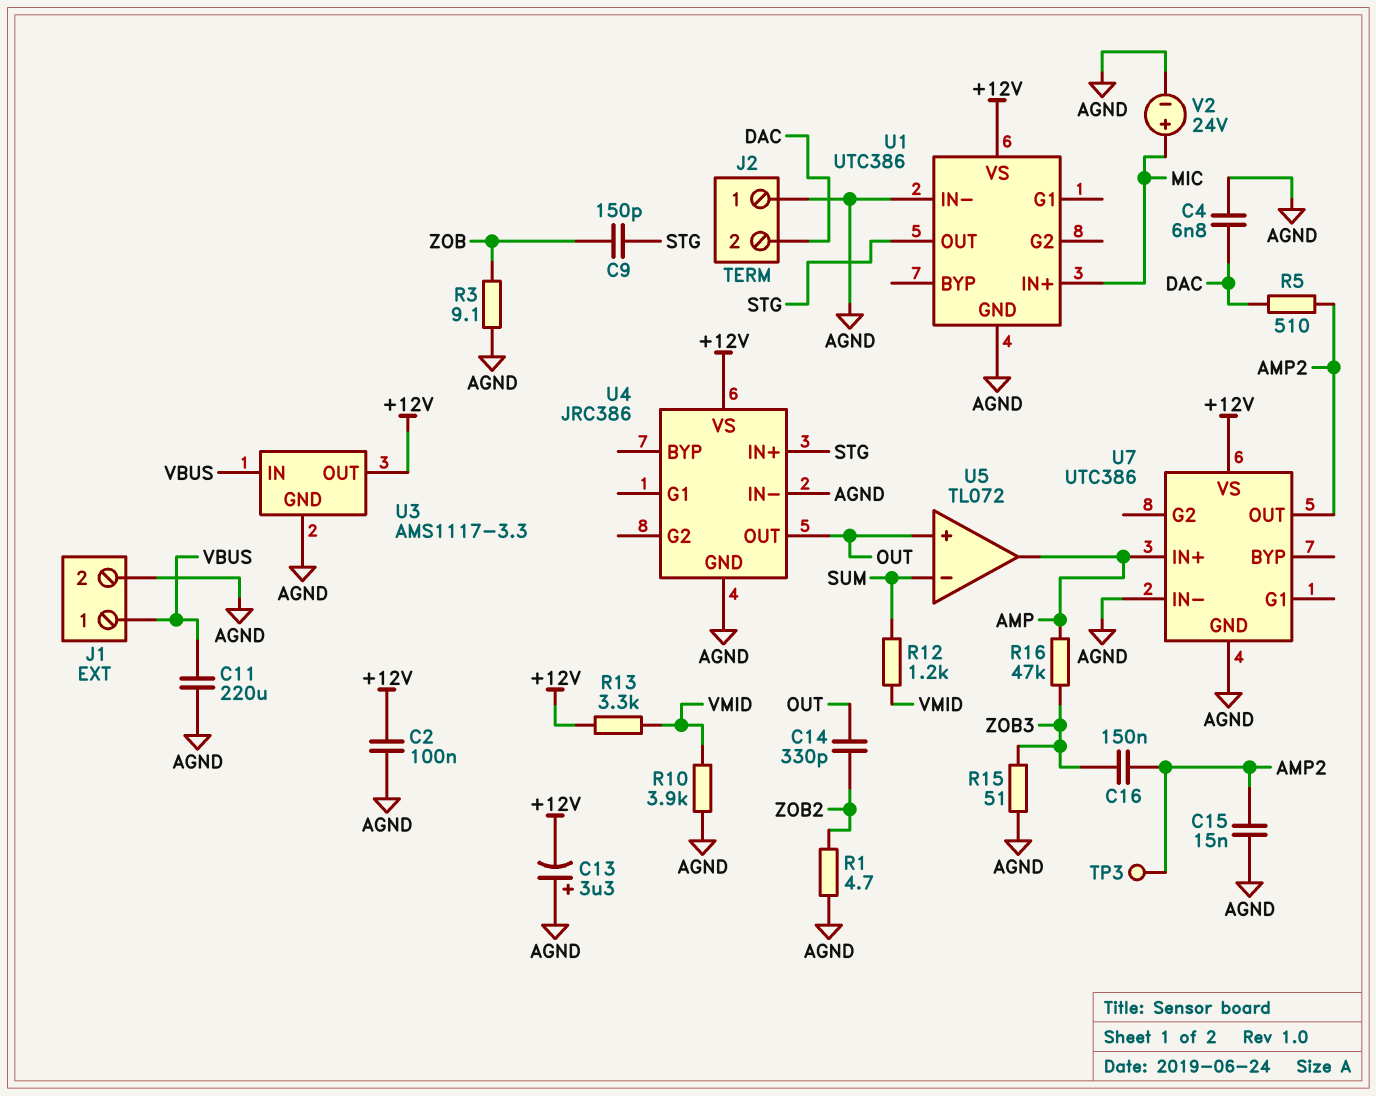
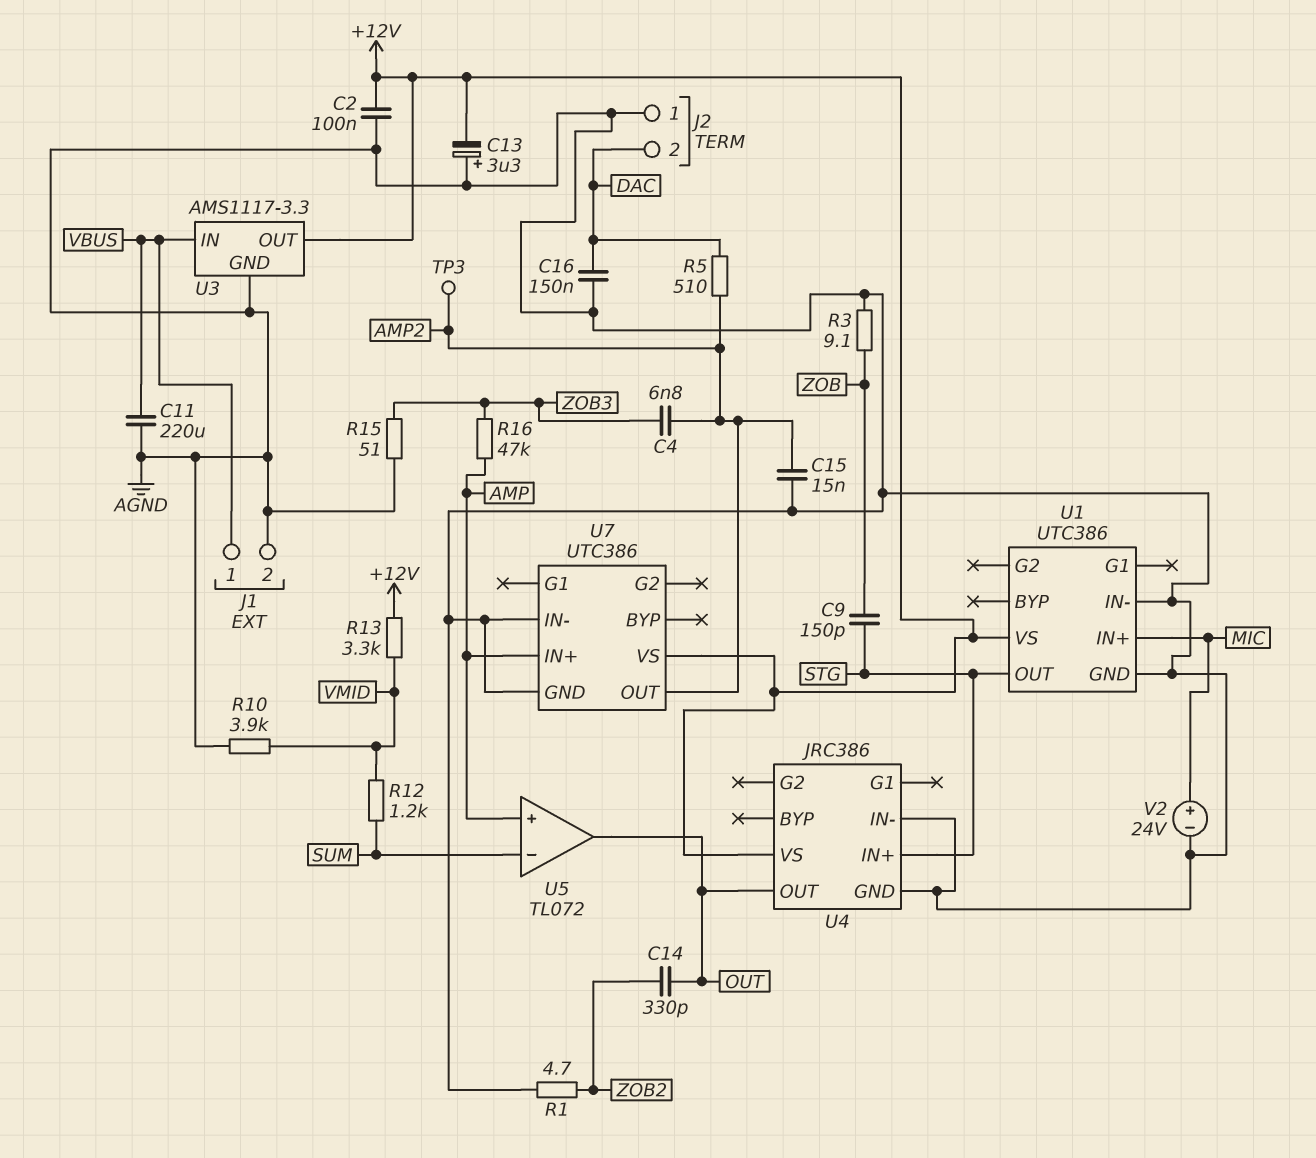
C4: 6.8nF (AGND, DAC) -> 6.8nF (AMP2, ZOB3)
C16: 150nF (AMP2, ZOB3) -> 150nF (AGND, DAC)
U5 pin in+: OUT -> AMP
U5 pin out: AMP -> OUT

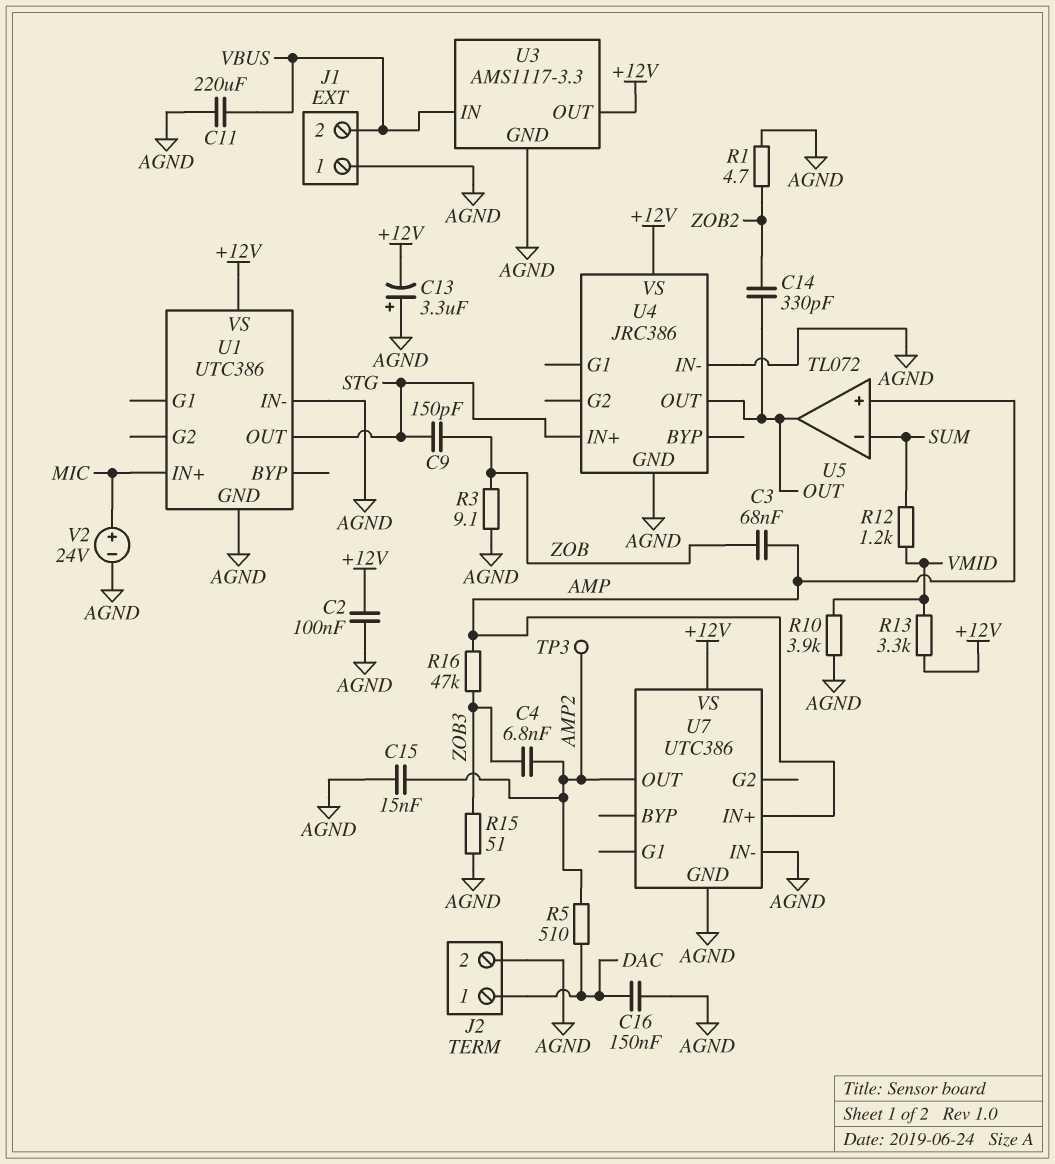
C3: none -> 68nF (AMP, ZOB)
J1 pin 1: VBUS -> AGND
J1 pin 2: AGND -> VBUS
J2 pin 1: AGND -> DAC
J2 pin 2: DAC -> AGND

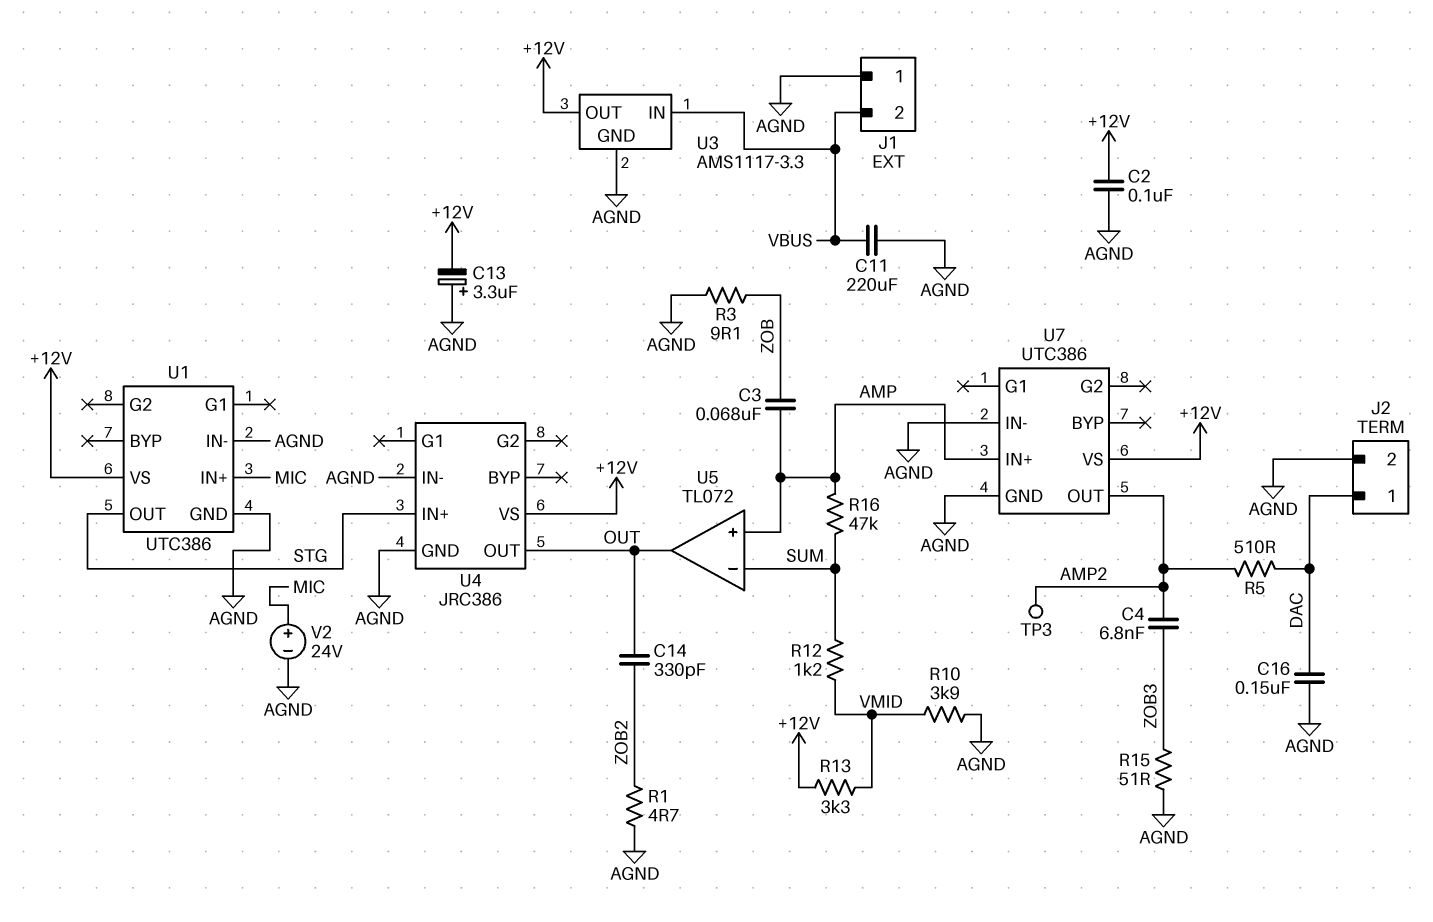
C9: 150pF (STG, ZOB) -> none
C15: 15nF (AGND, AMP2) -> none
R16: 47k (AMP, ZOB3) -> 47k (AMP, SUM)

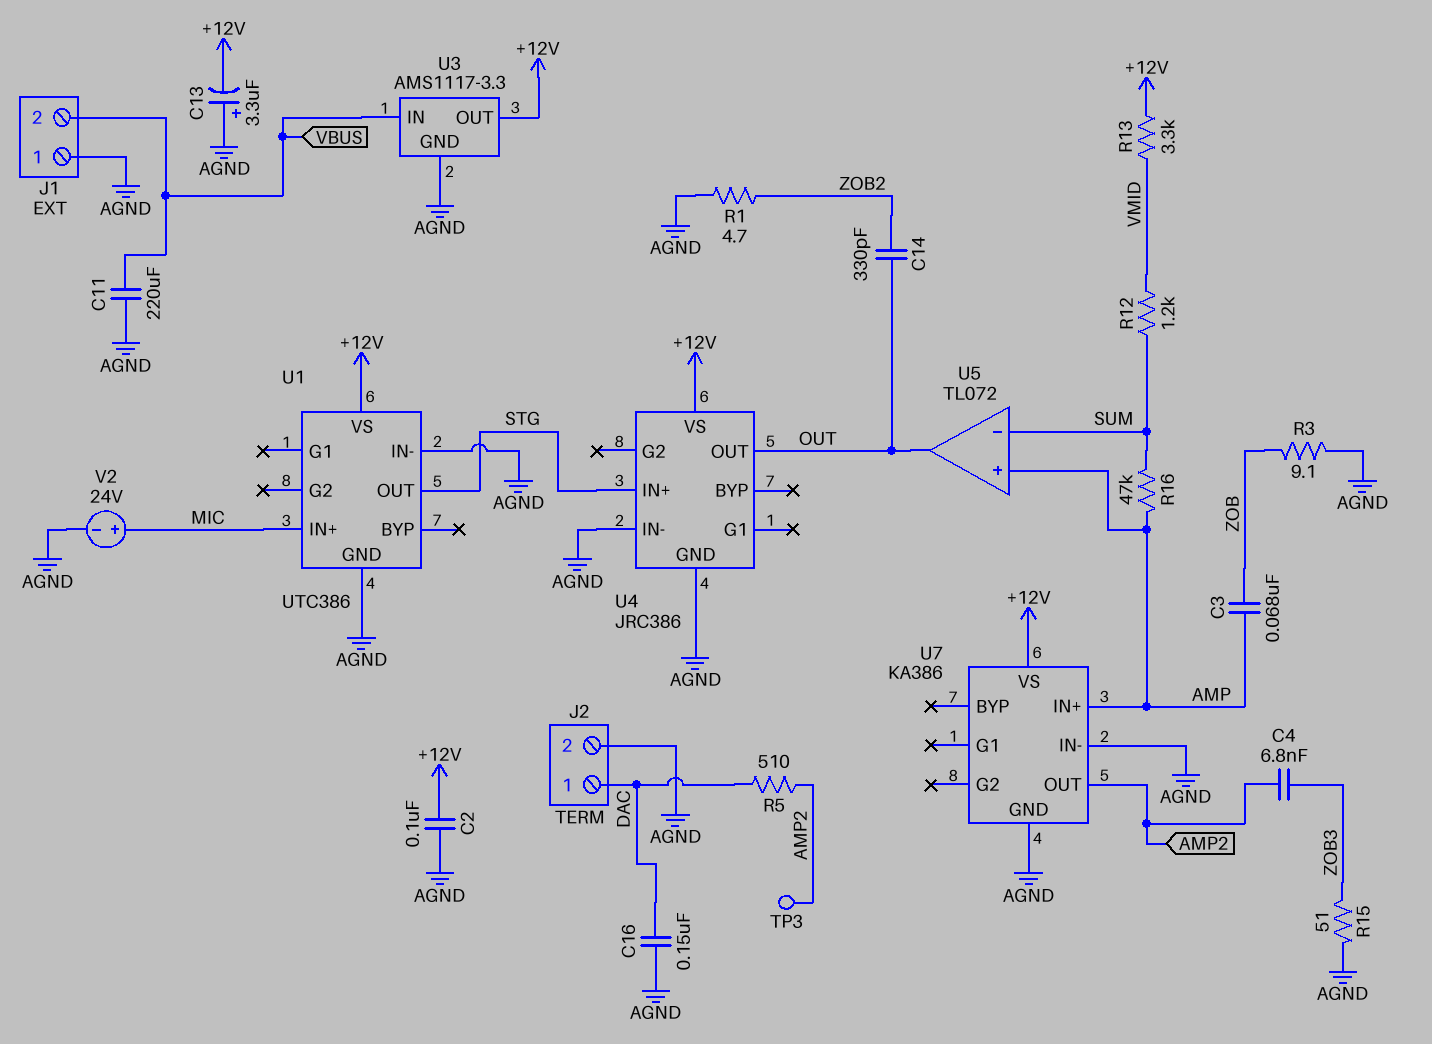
R10: 3.9k (AGND, VMID) -> none
U7: UTC386 -> KA386

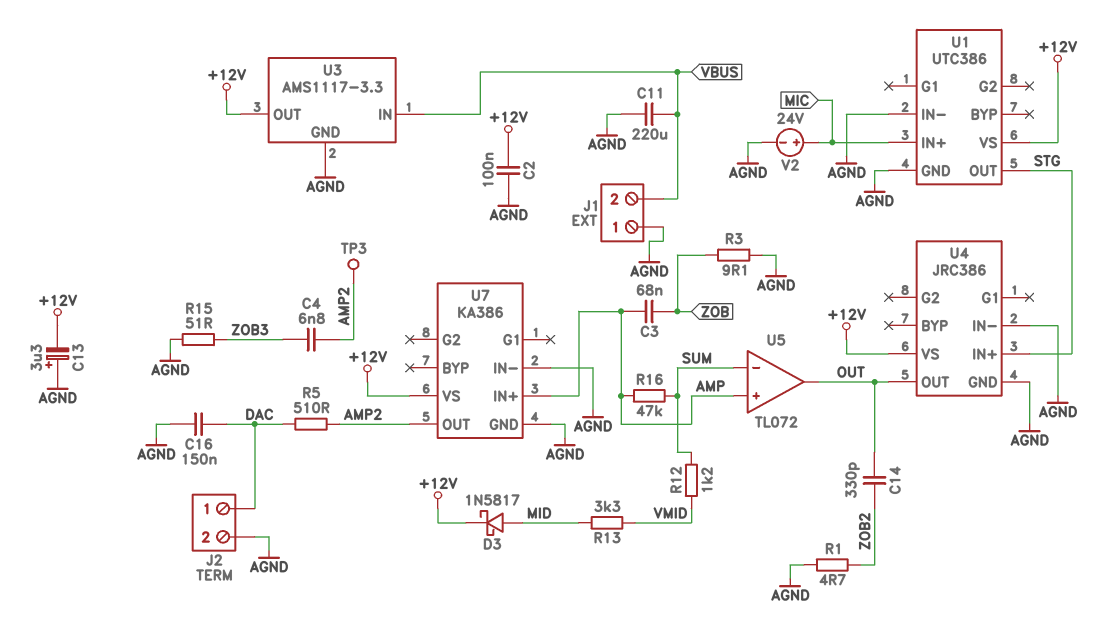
D3: none -> schottky 1N5817 (A MID, K +12V)
R13: 3.3k (+12V, VMID) -> 3.3k (MID, VMID)

